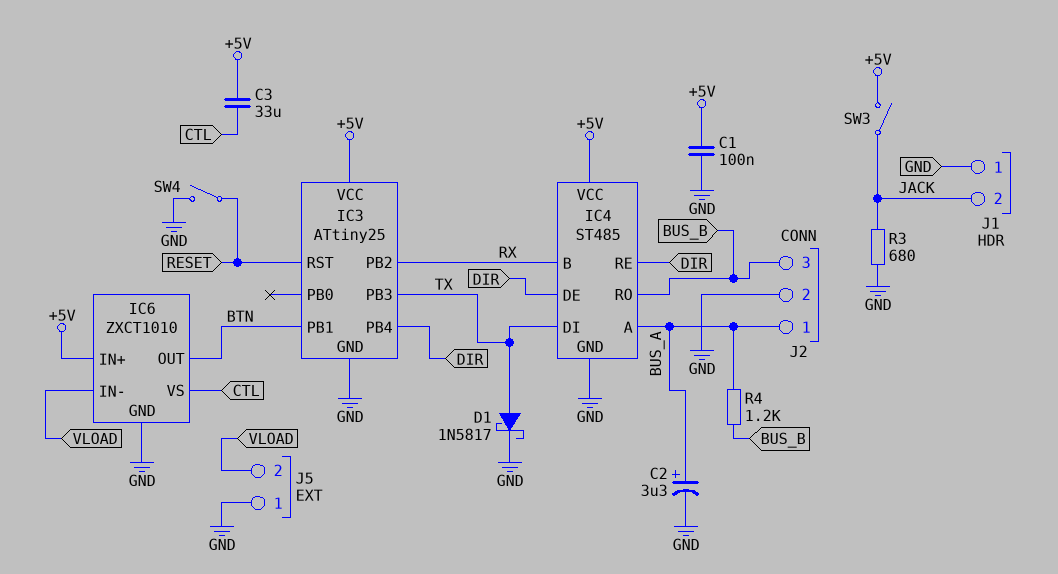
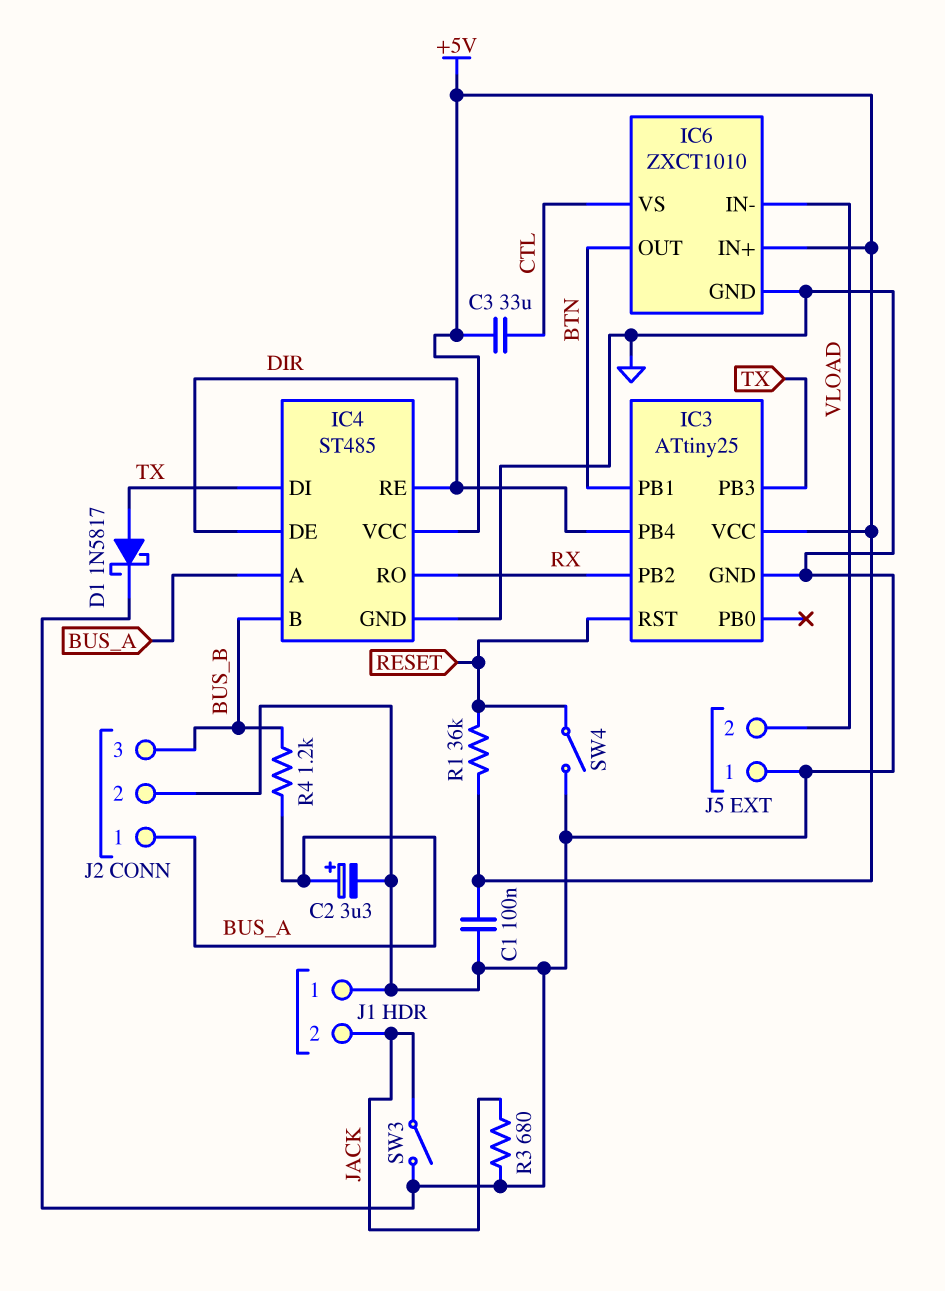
IC4 pin B: RX -> BUS_B
IC4 pin RO: BUS_B -> RX
R1: none -> 36k (+5V, RESET)
SW3: switch (+5V, JACK) -> switch (GND, JACK)

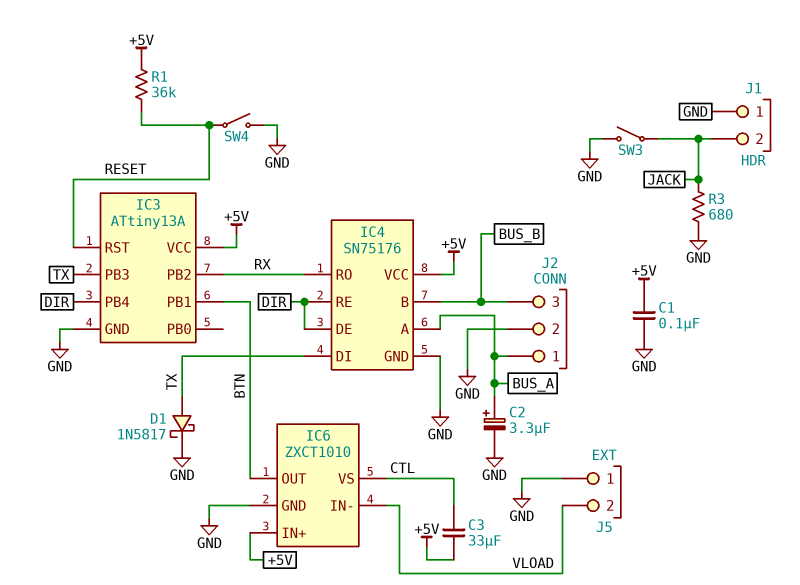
IC3: ATtiny25 -> ATtiny13A
IC4: ST485 -> SN75176
R4: 1.2k (BUS_A, BUS_B) -> none

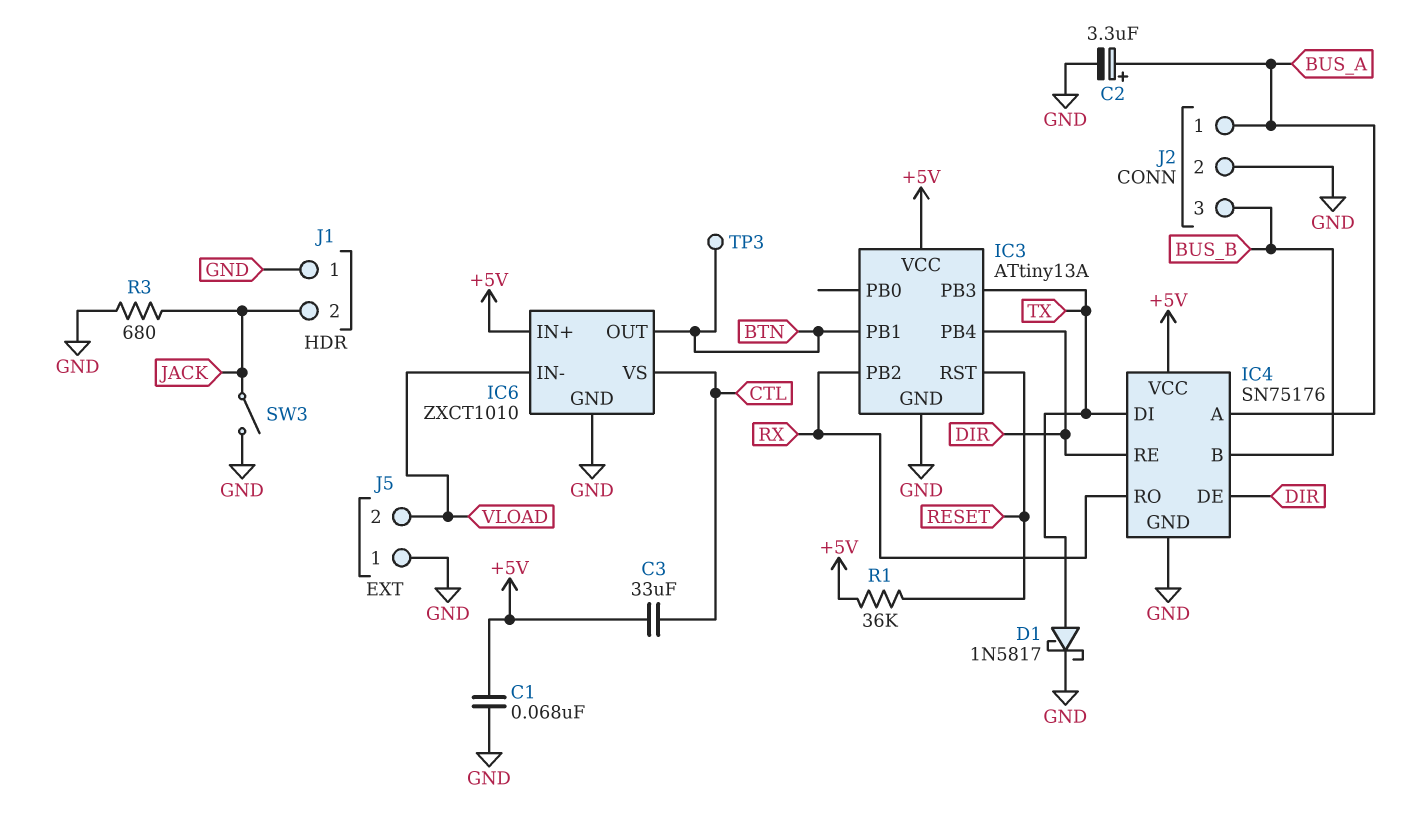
C1: 100nF (+5V, GND) -> 68nF (+5V, GND)
SW4: switch (GND, RESET) -> none
TP3: none -> test point (BTN)

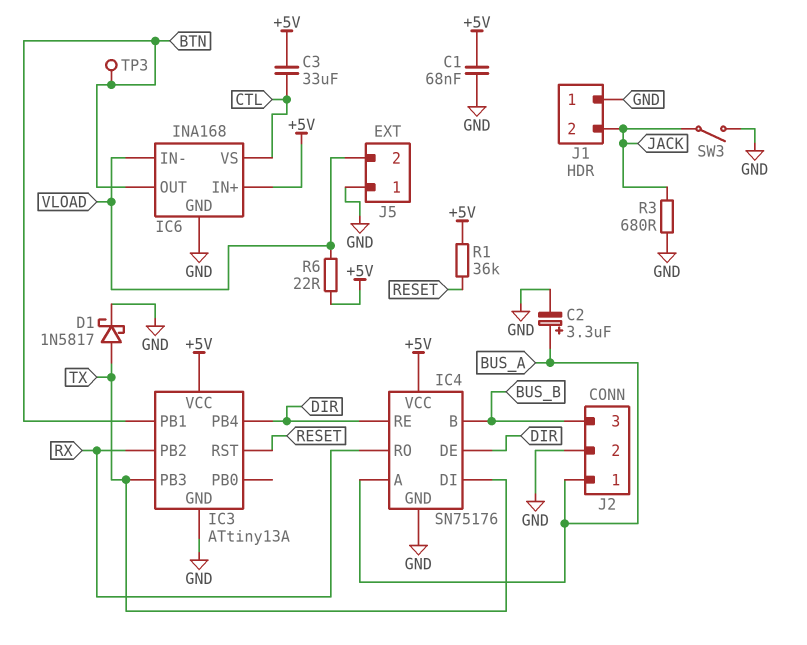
IC6: ZXCT1010 -> INA168
R6: none -> 22 (+5V, VLOAD)

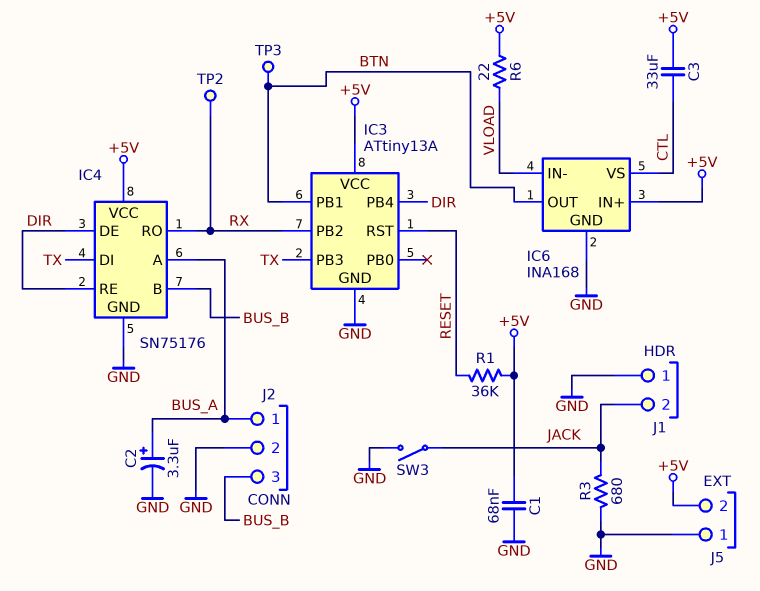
D1: schottky 1N5817 (A TX, K GND) -> none
J5 pin 2: VLOAD -> +5V
TP2: none -> test point (RX)

